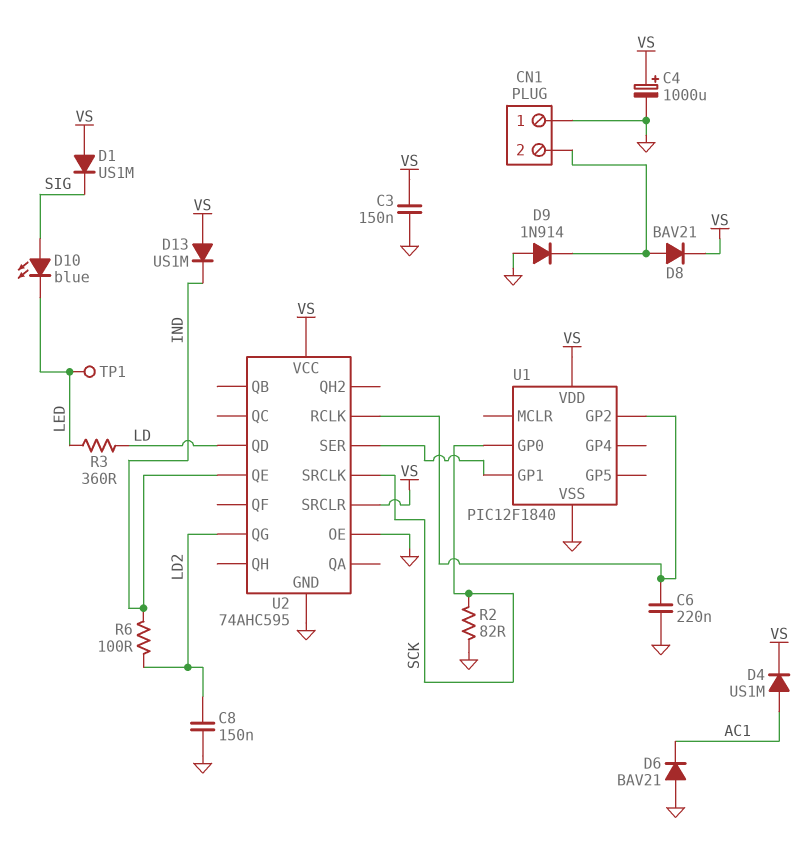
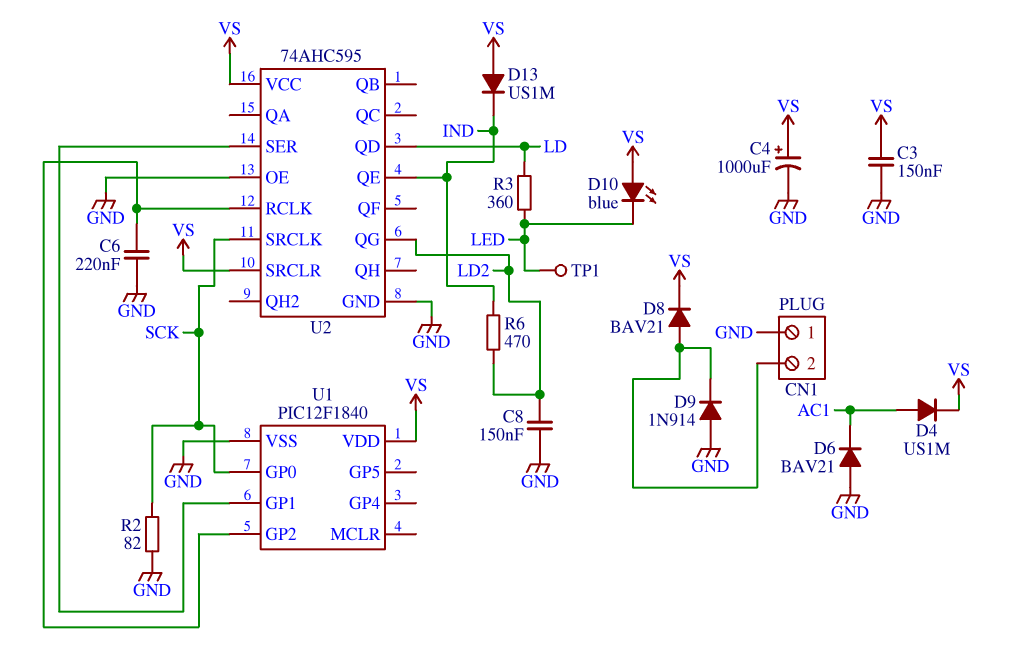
D1: diode US1M (A VS, K SIG) -> none
D10: LED blue (A SIG, K LED) -> LED blue (A VS, K LED)
R6: 100 (IND, LD2) -> 470 (IND, LD2)

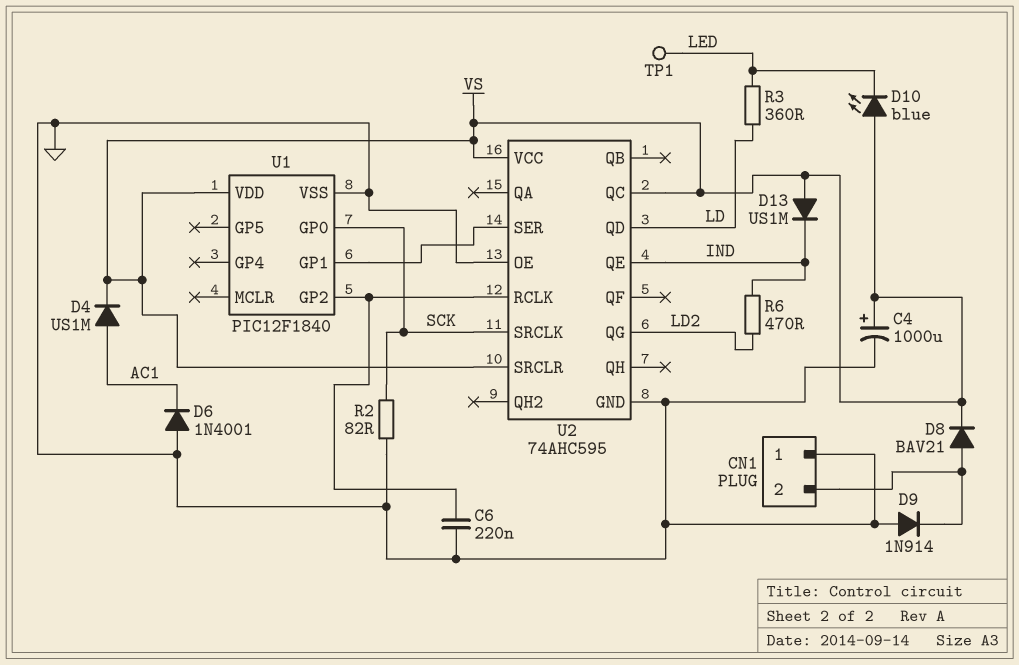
C3: 150nF (GND, VS) -> none
C8: 150nF (GND, LD2) -> none
D6: diode BAV21 (A GND, K AC1) -> diode 1N4001 (A GND, K AC1)
U2 pin QC: none -> VS

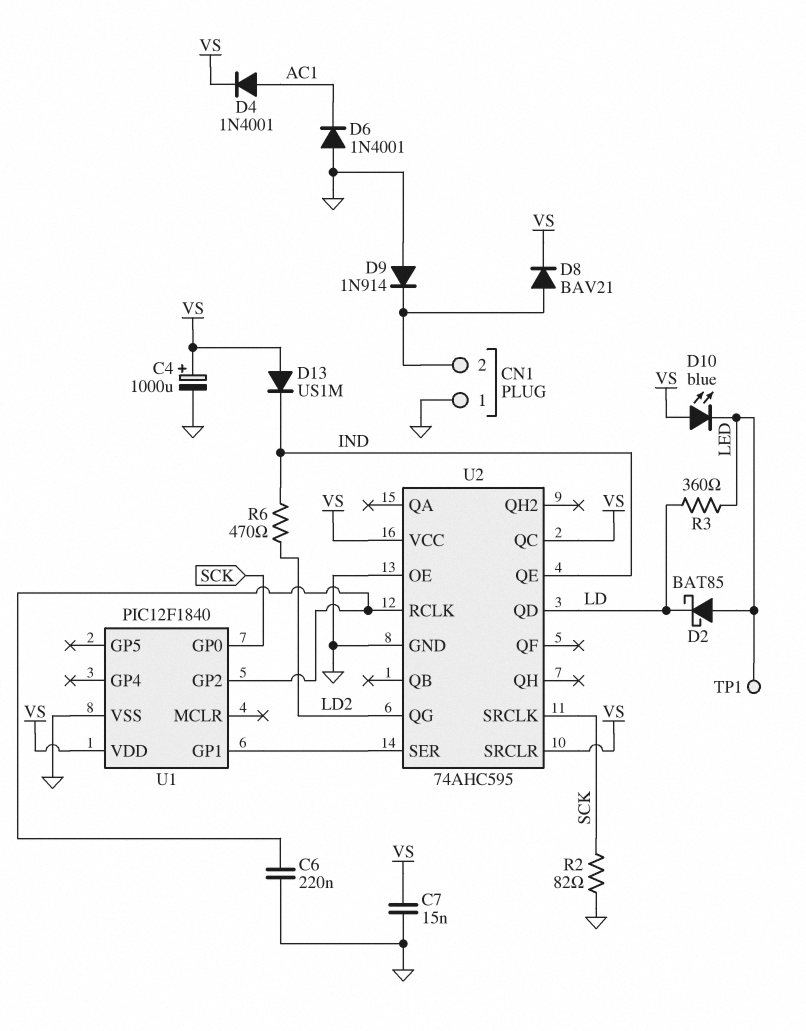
C7: none -> 15nF (GND, VS)
D2: none -> schottky BAT85 (A LED, K LD)
D4: diode US1M (A AC1, K VS) -> diode 1N4001 (A AC1, K VS)

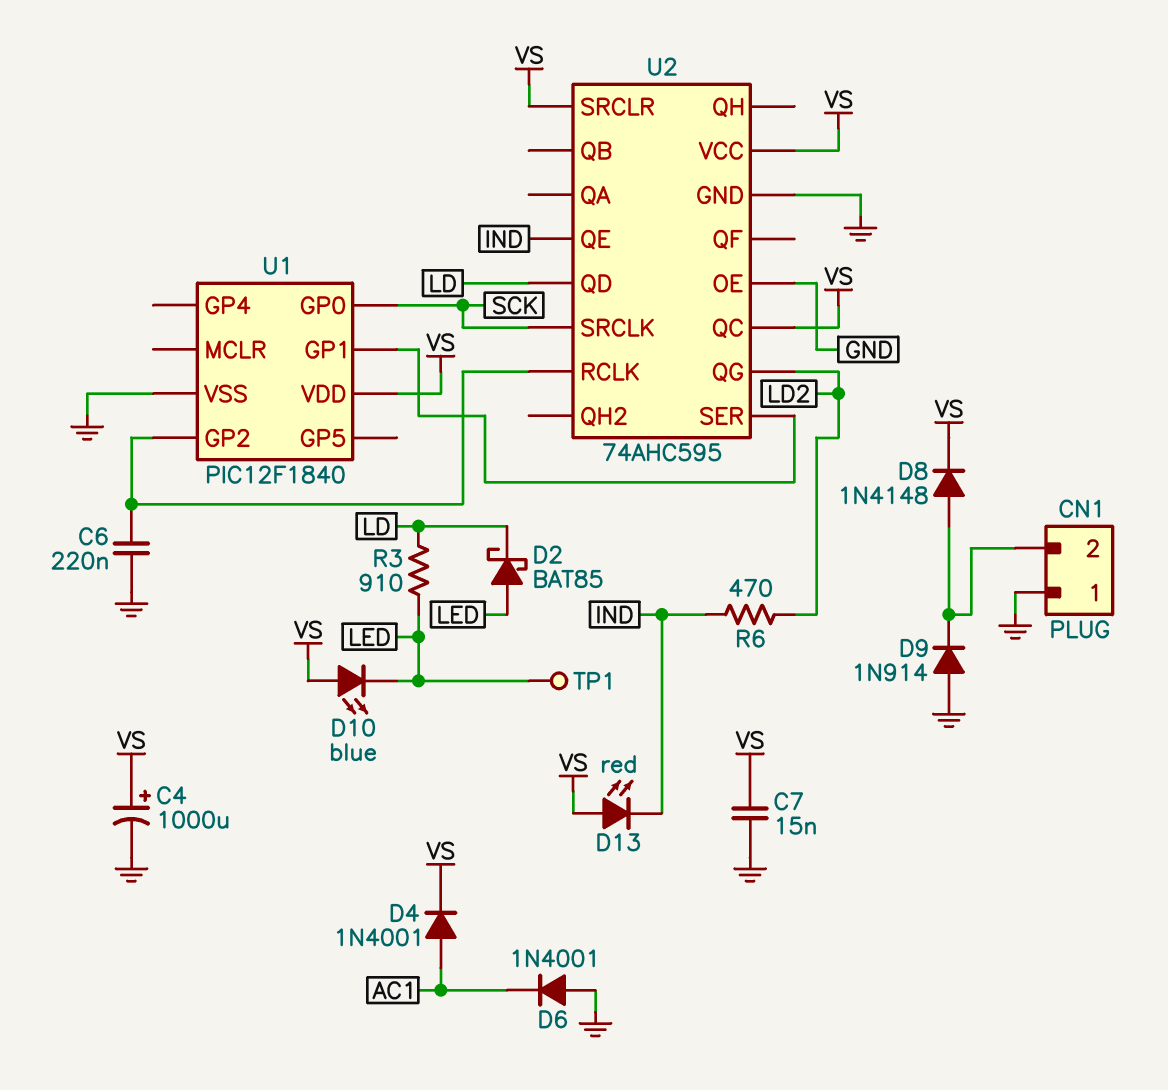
D8: diode BAV21 (A CN1/2, K VS) -> diode 1N4148 (A CN1/2, K VS)
D13: diode US1M (A VS, K IND) -> LED red (A VS, K IND)
R2: 82 (GND, SCK) -> none
R3: 360 (LD, LED) -> 910 (LD, LED)

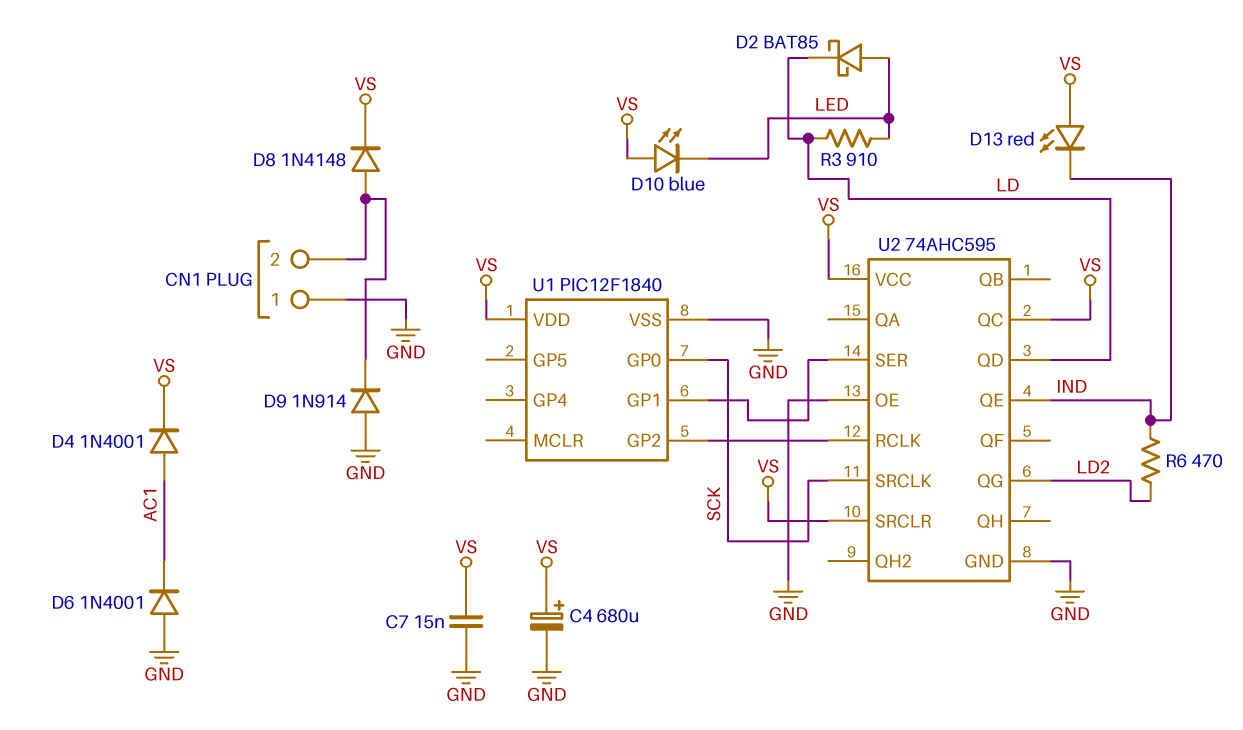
C4: 1000uF (plus VS, minus GND) -> 680uF (plus VS, minus GND)
C6: 220nF (GND, U1/GP2) -> none
TP1: test point (LED) -> none

